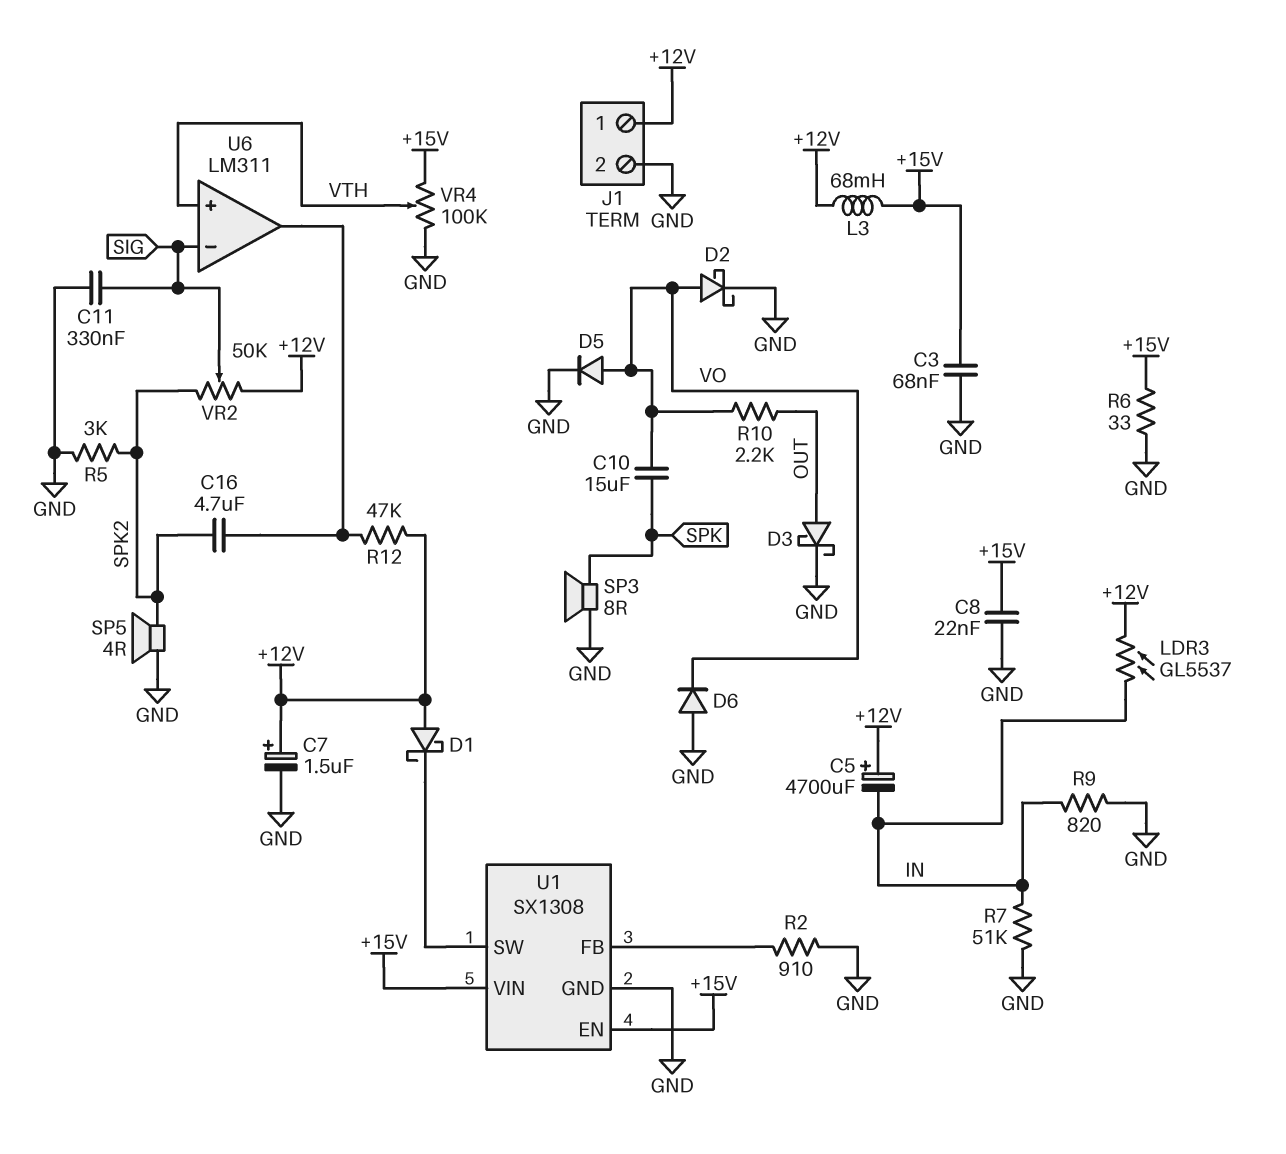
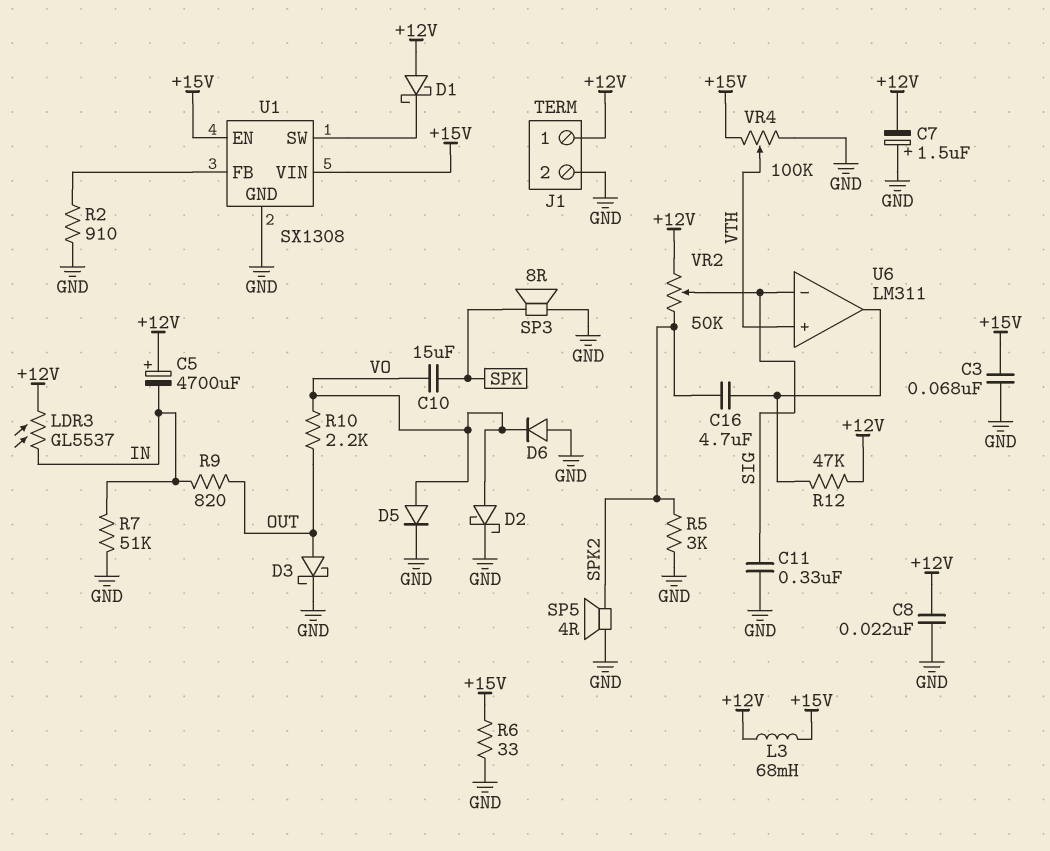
C7: 1.5uF (plus +12V, minus GND) -> 1.5uF (plus GND, minus +12V)
C8: 22nF (+15V, GND) -> 22nF (+12V, GND)
R9: 820 (GND, IN) -> 820 (IN, OUT)

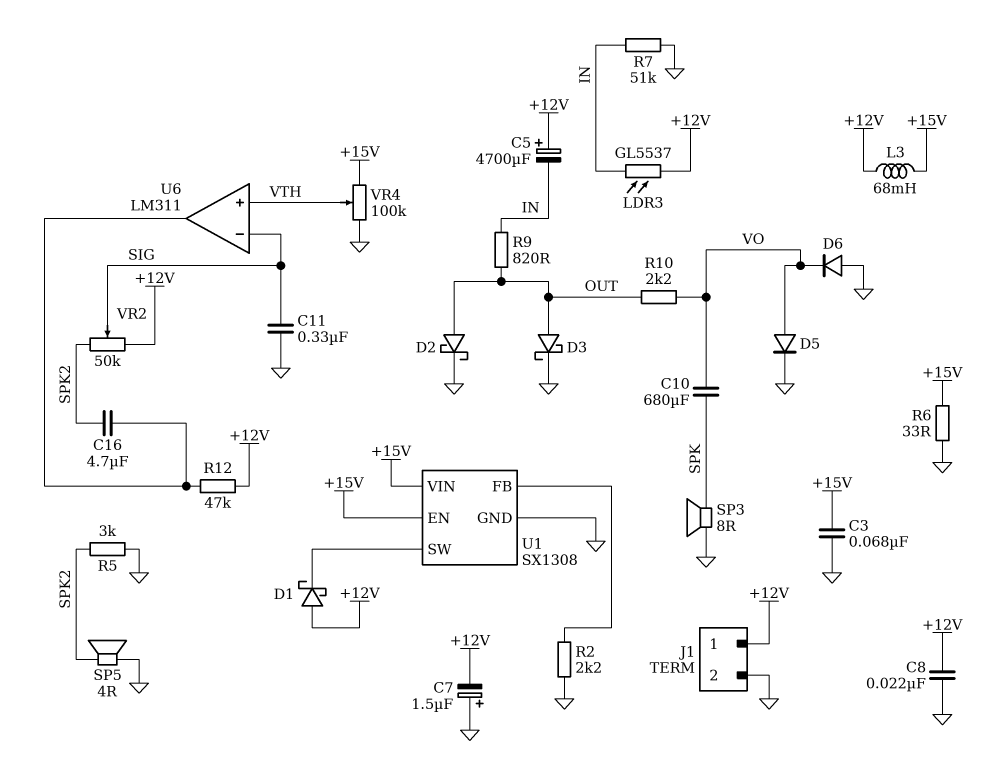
C10: 15uF (SPK, VO) -> 680uF (SPK, VO)
D2: schottky (A VO, K GND) -> schottky (A OUT, K GND)
R2: 910 (GND, U1/FB) -> 2.2k (GND, U1/FB)

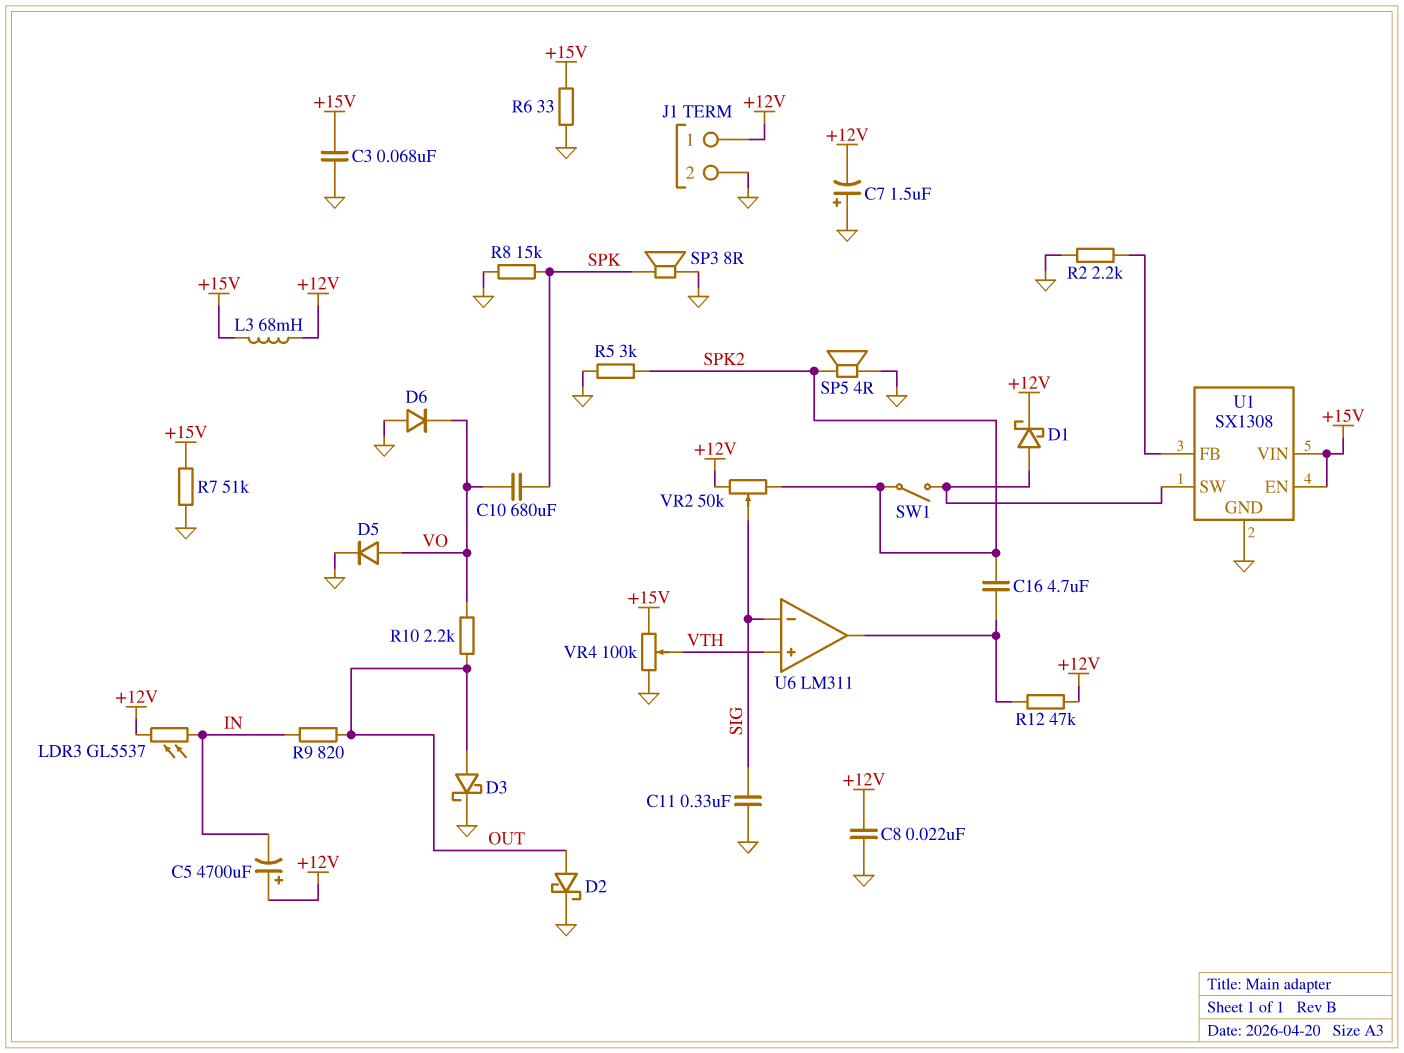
D1: schottky (A +12V, K U1/SW) -> schottky (A U1/SW, K +12V)
R7: 51k (GND, IN) -> 51k (+15V, GND)
R8: none -> 15k (GND, SPK)
SW1: none -> switch (SPK2, U1/SW)

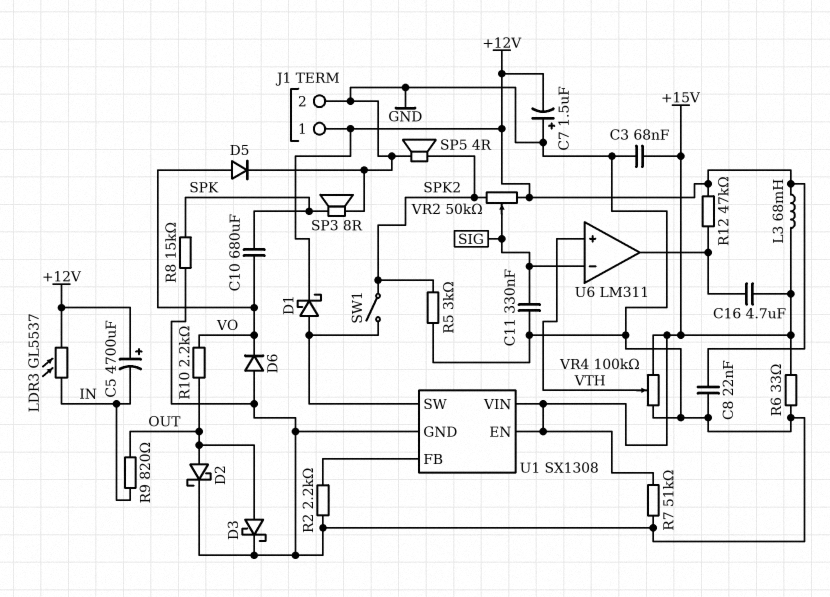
C16: 4.7uF (SPK2, U6/out) -> 4.7uF (+15V, U6/out)

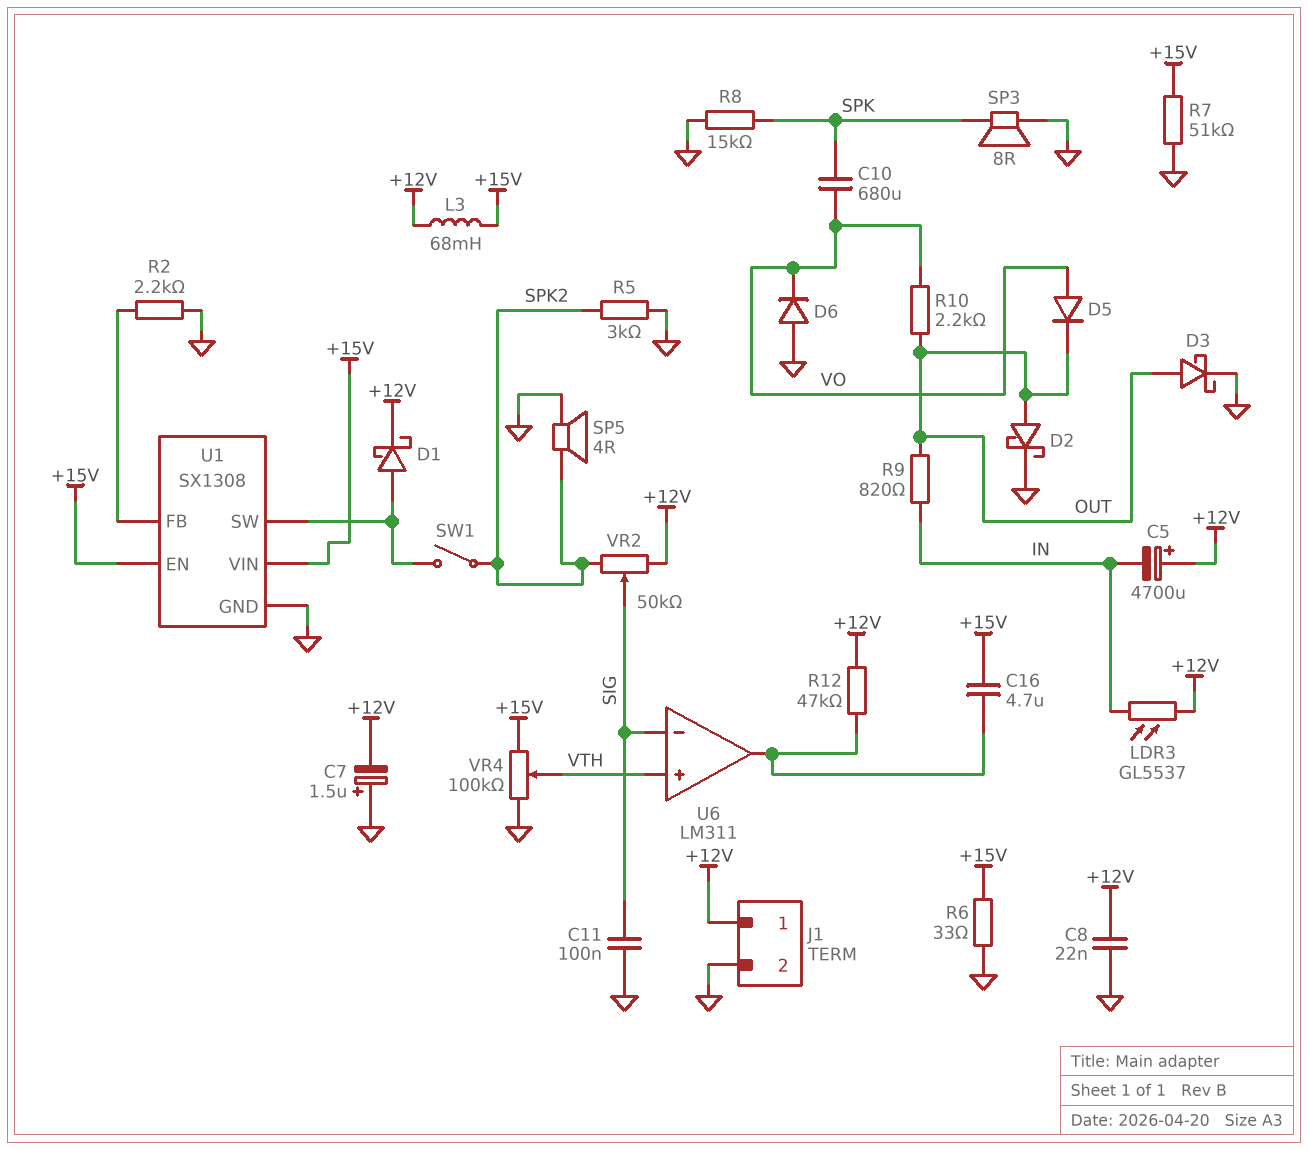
C3: 68nF (+15V, GND) -> none
C11: 330nF (GND, SIG) -> 100nF (GND, SIG)
D5: diode (A VO, K GND) -> diode (A VO, K OUT)

